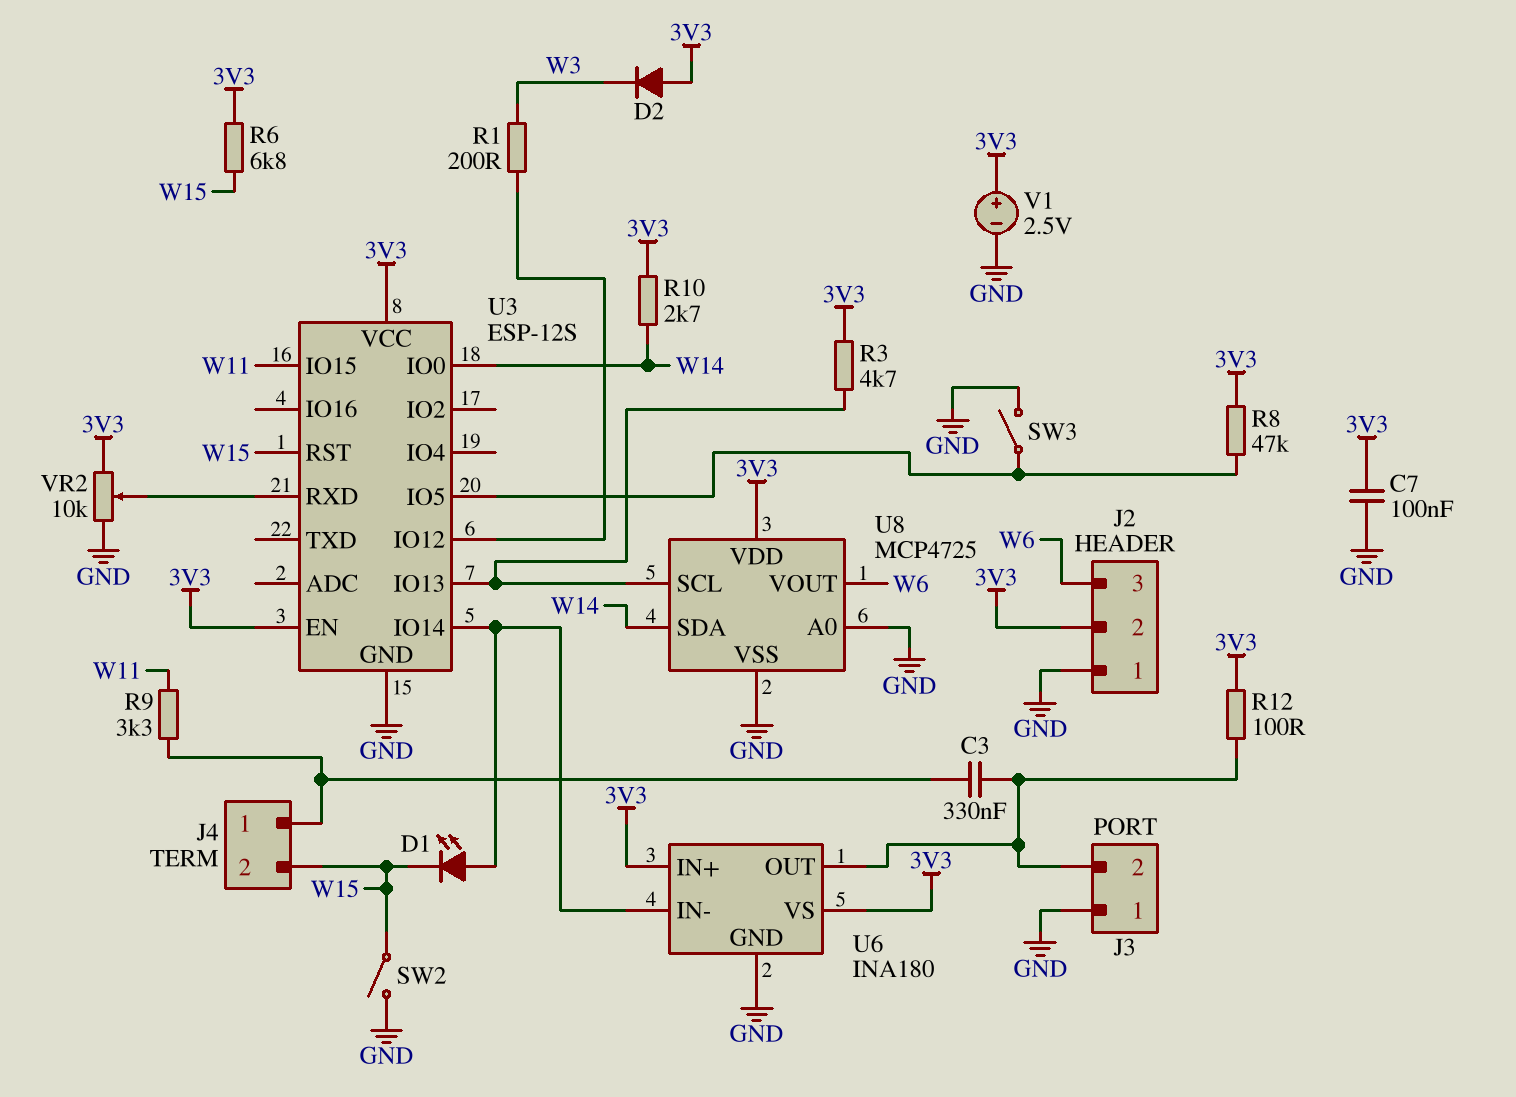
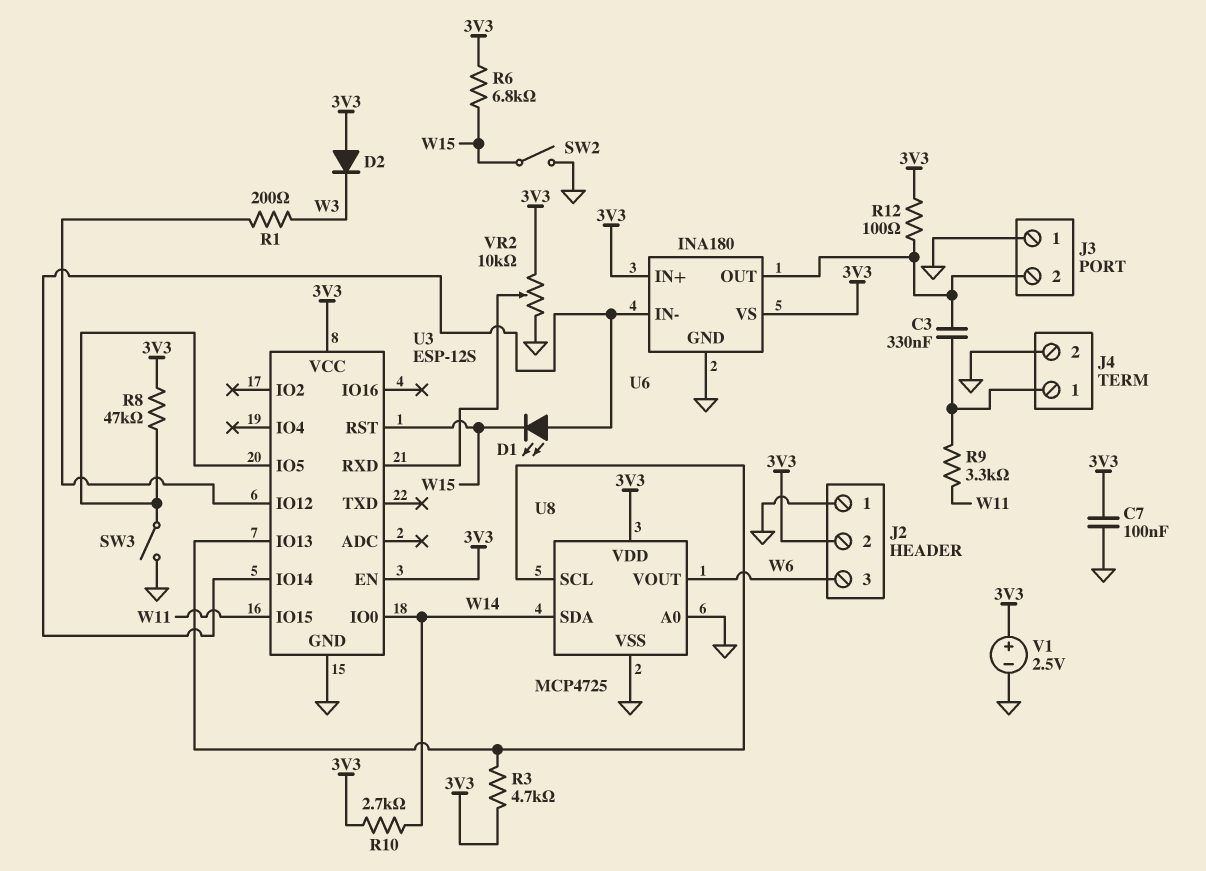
J4 pin 2: W15 -> GND

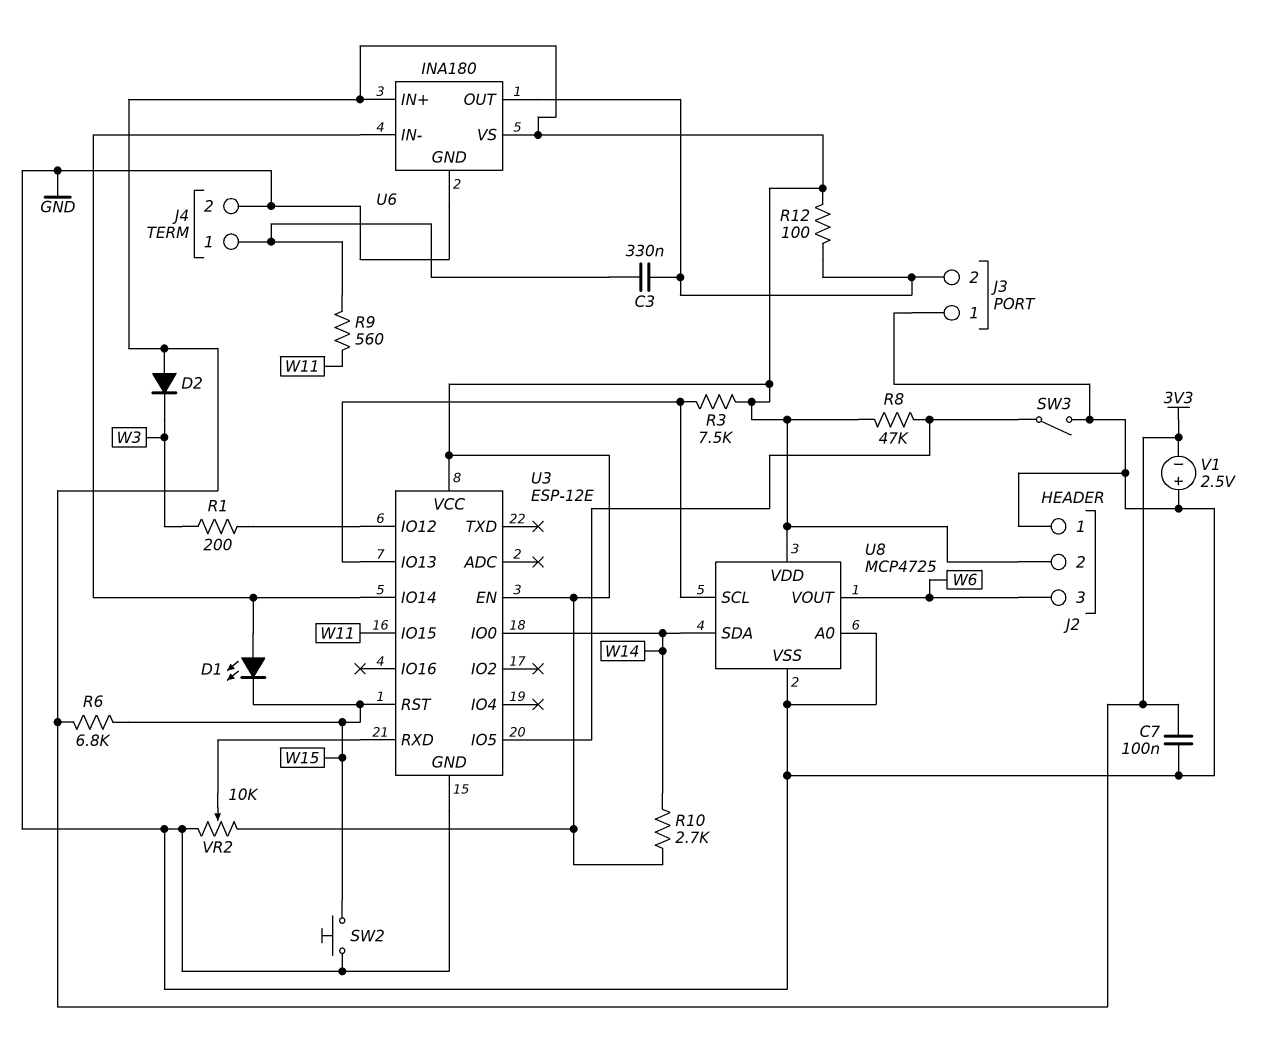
R3: 4.7k (3V3, U3/IO13) -> 7.5k (3V3, U3/IO13)
R9: 3.3k (J4/1, W11) -> 560 (J4/1, W11)
SW2: switch (GND, W15) -> button (GND, W15)
U3: ESP-12S -> ESP-12E
V1: 2.5V (plus 3V3, minus GND) -> 2.5V (plus GND, minus 3V3)

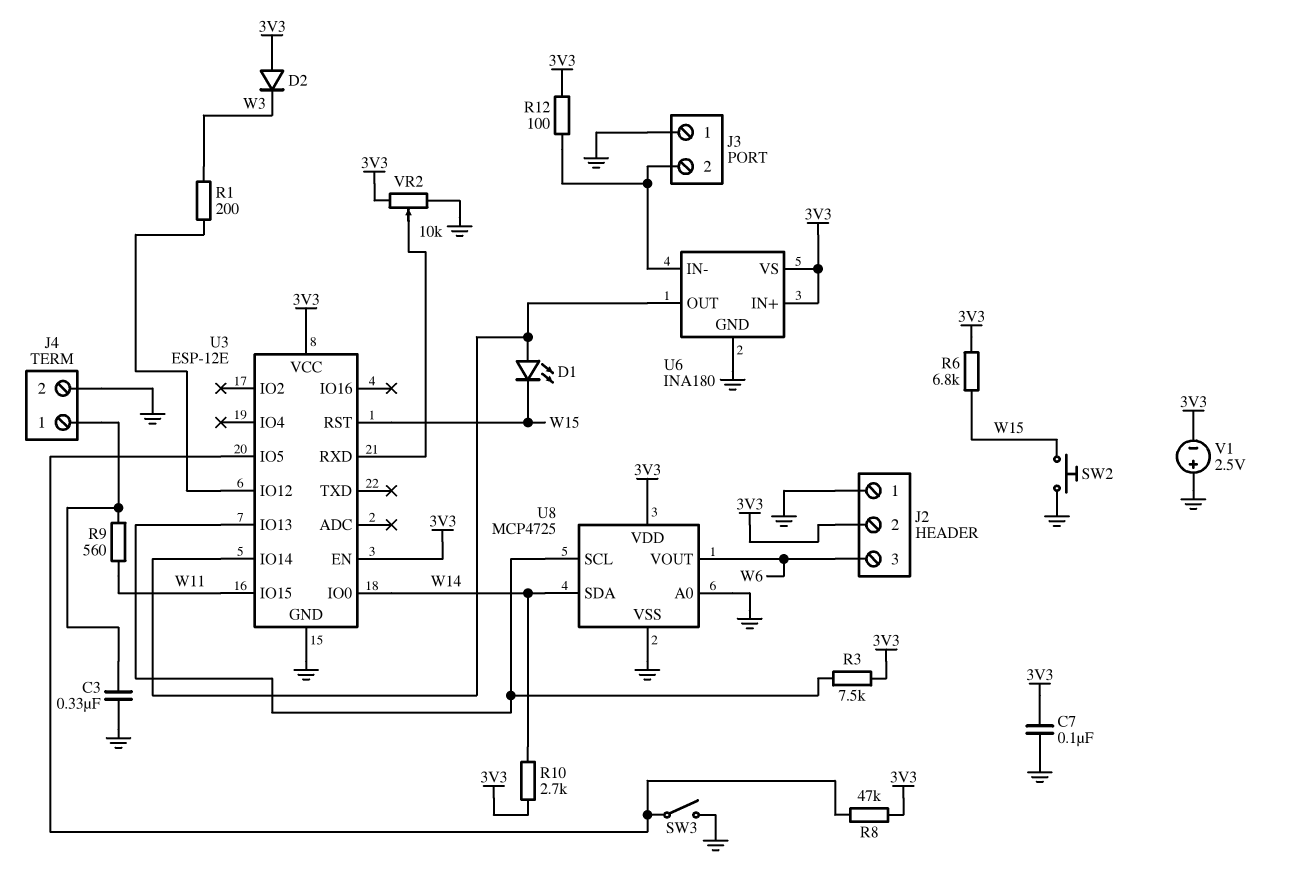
C3: 330nF (J3/2, J4/1) -> 330nF (GND, J4/1)
U6 pin IN-: U3/IO14 -> J3/2
U6 pin OUT: J3/2 -> U3/IO14

